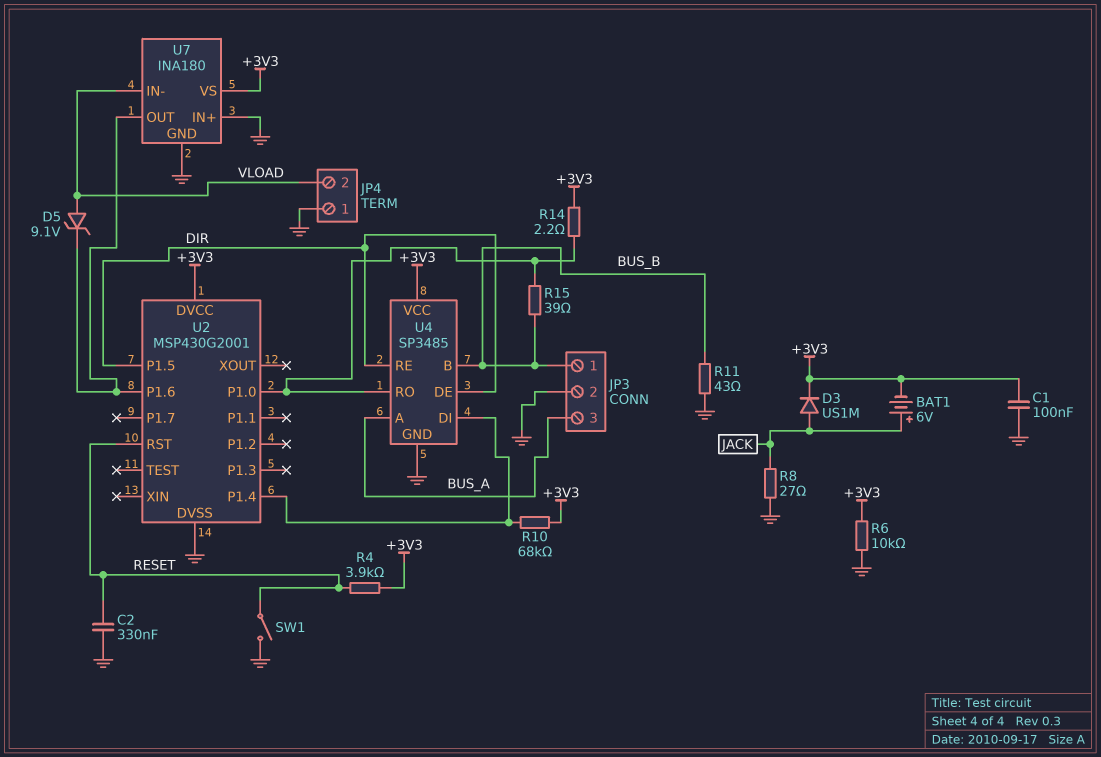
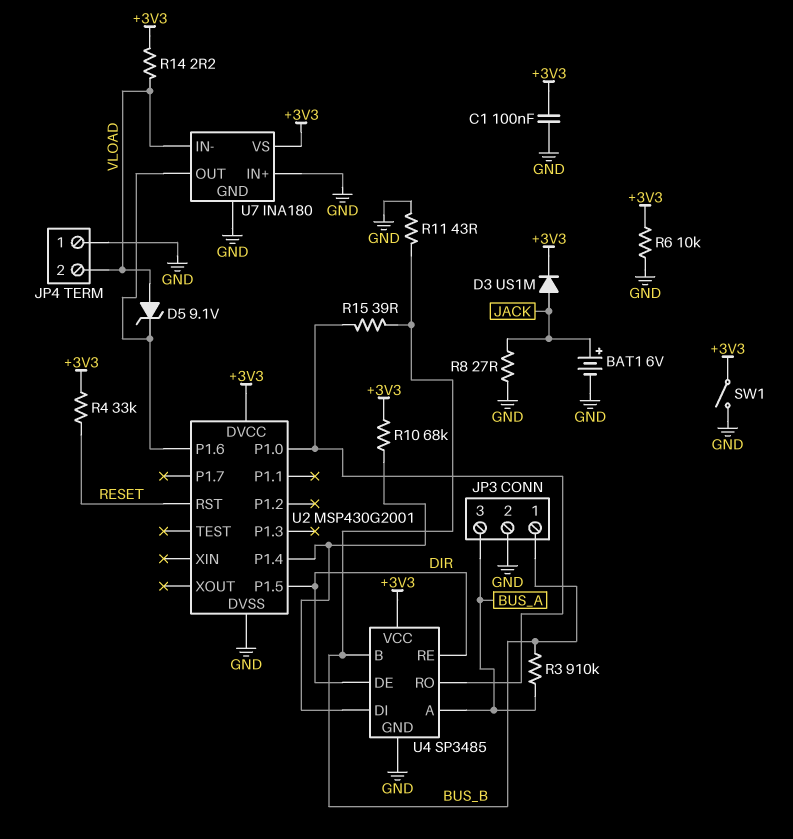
BAT1: 6V (plus JACK, minus +3V3) -> 6V (plus JACK, minus GND)
C2: 330nF (GND, RESET) -> none
R3: none -> 910k (BUS_A, BUS_B)
R4: 3.9k (+3V3, RESET) -> 33k (+3V3, RESET)
R14: 2.2 (+3V3, U2/P1.0) -> 2.2 (+3V3, VLOAD)
SW1: switch (GND, RESET) -> switch (+3V3, GND)

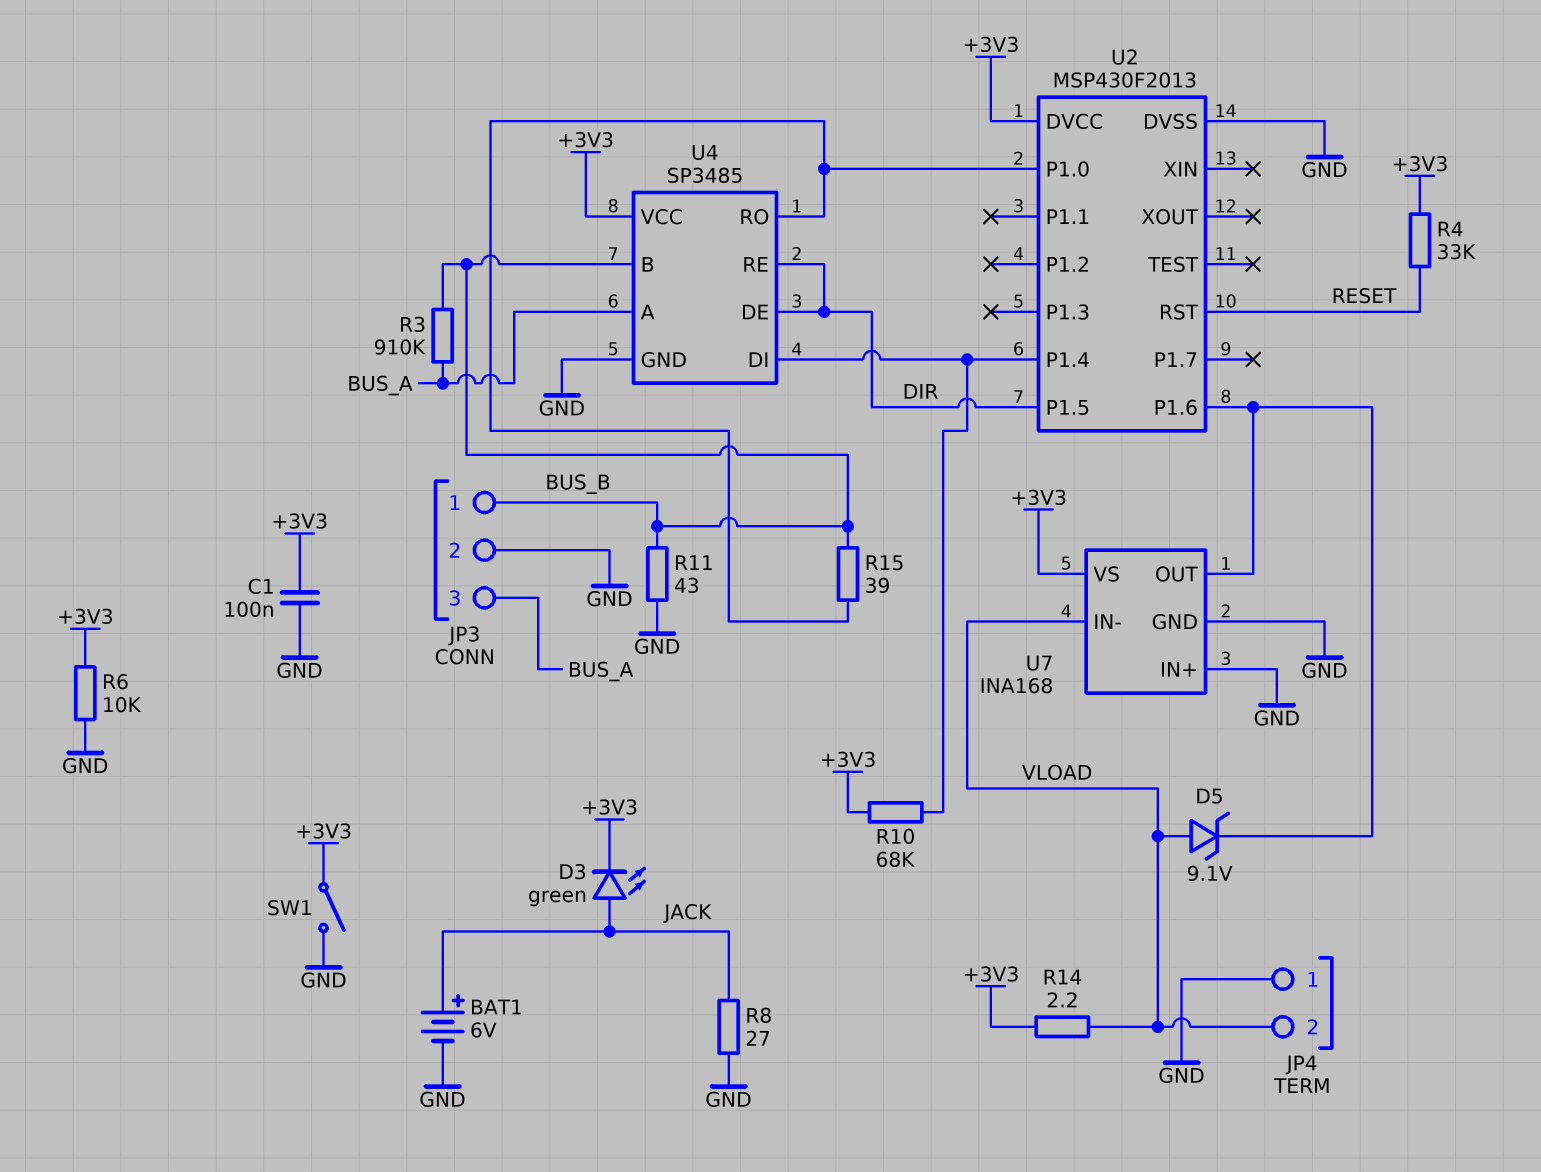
D3: diode US1M (A JACK, K +3V3) -> LED green (A JACK, K +3V3)
U2: MSP430G2001 -> MSP430F2013
U7: INA180 -> INA168

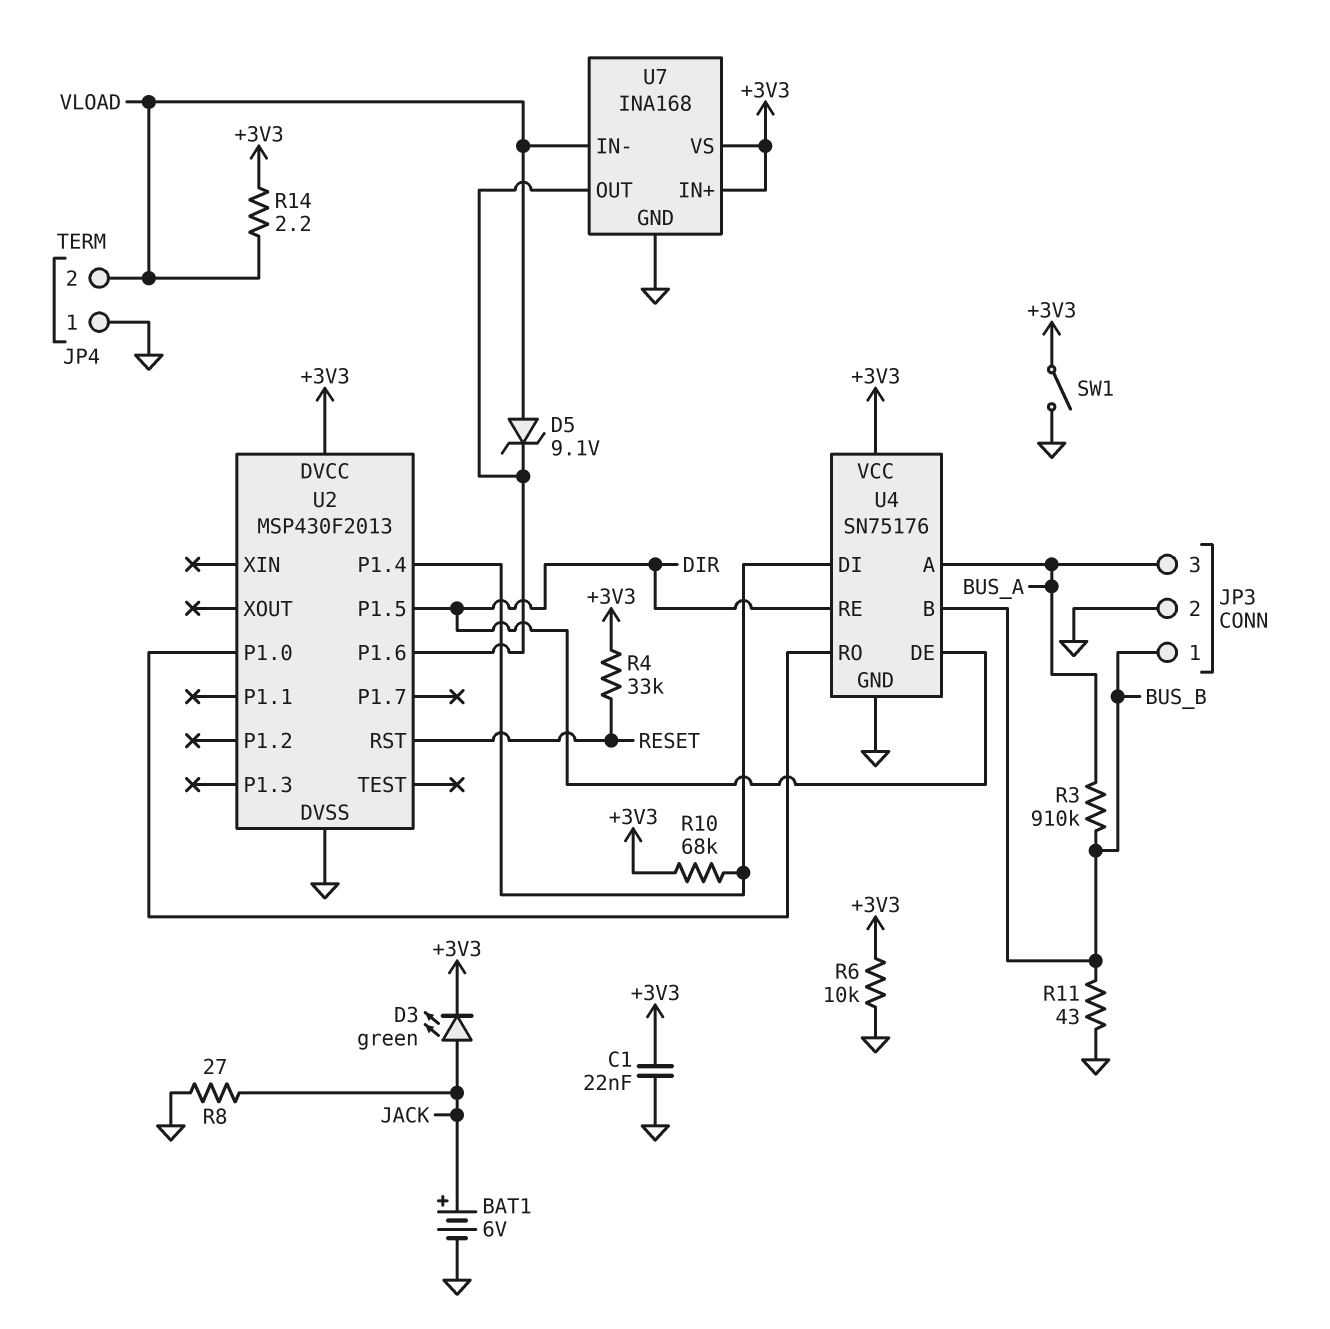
C1: 100nF (+3V3, GND) -> 22nF (+3V3, GND)
R15: 39 (BUS_B, U2/P1.0) -> none
U4: SP3485 -> SN75176
U7 pin IN+: GND -> +3V3

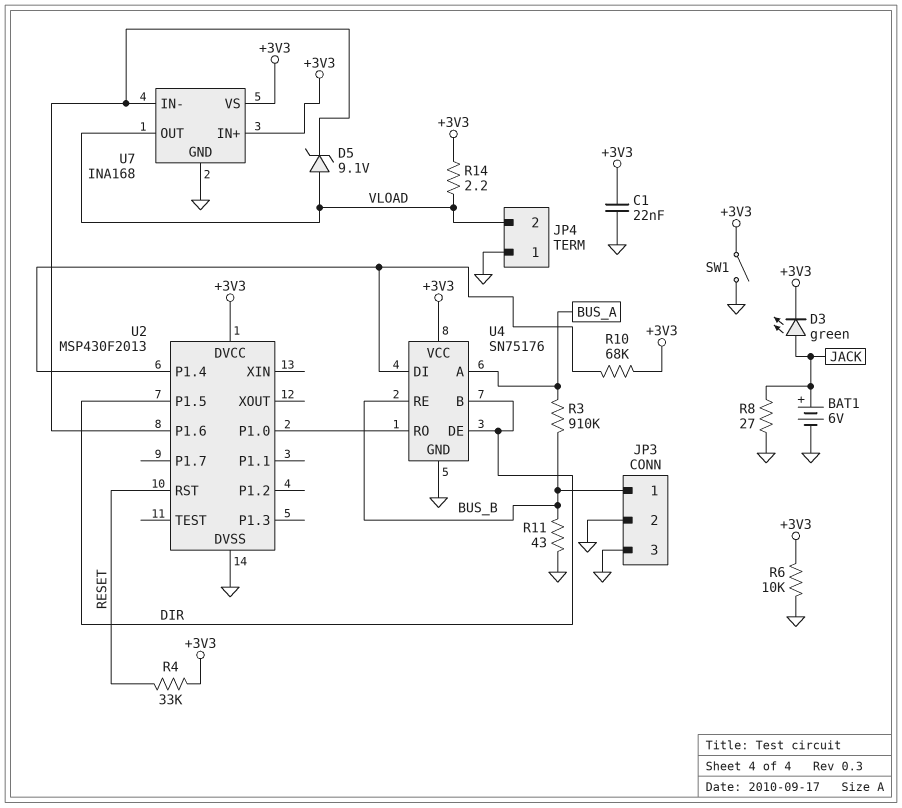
JP3 pin 3: BUS_A -> GND
U4 pin B: BUS_B -> DIR
U4 pin RE: DIR -> BUS_B
U7 pin IN-: VLOAD -> U2/P1.6
U7 pin OUT: U2/P1.6 -> VLOAD

